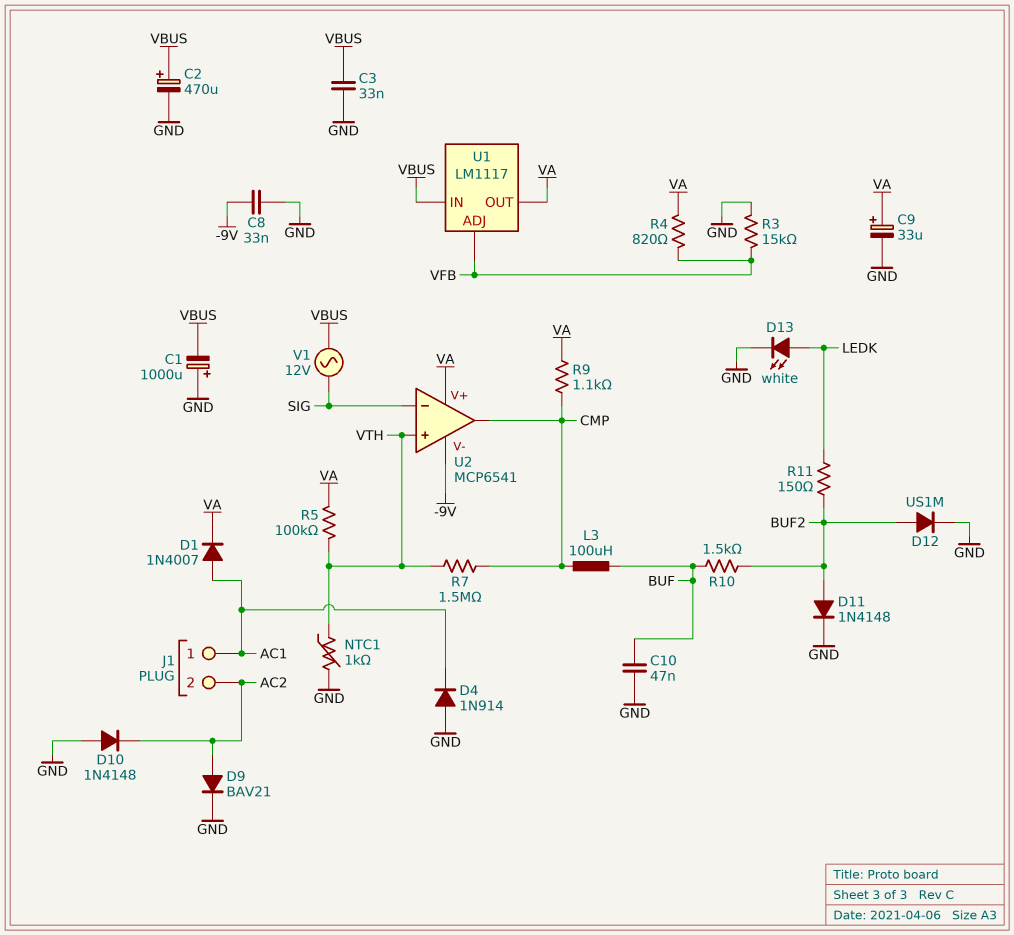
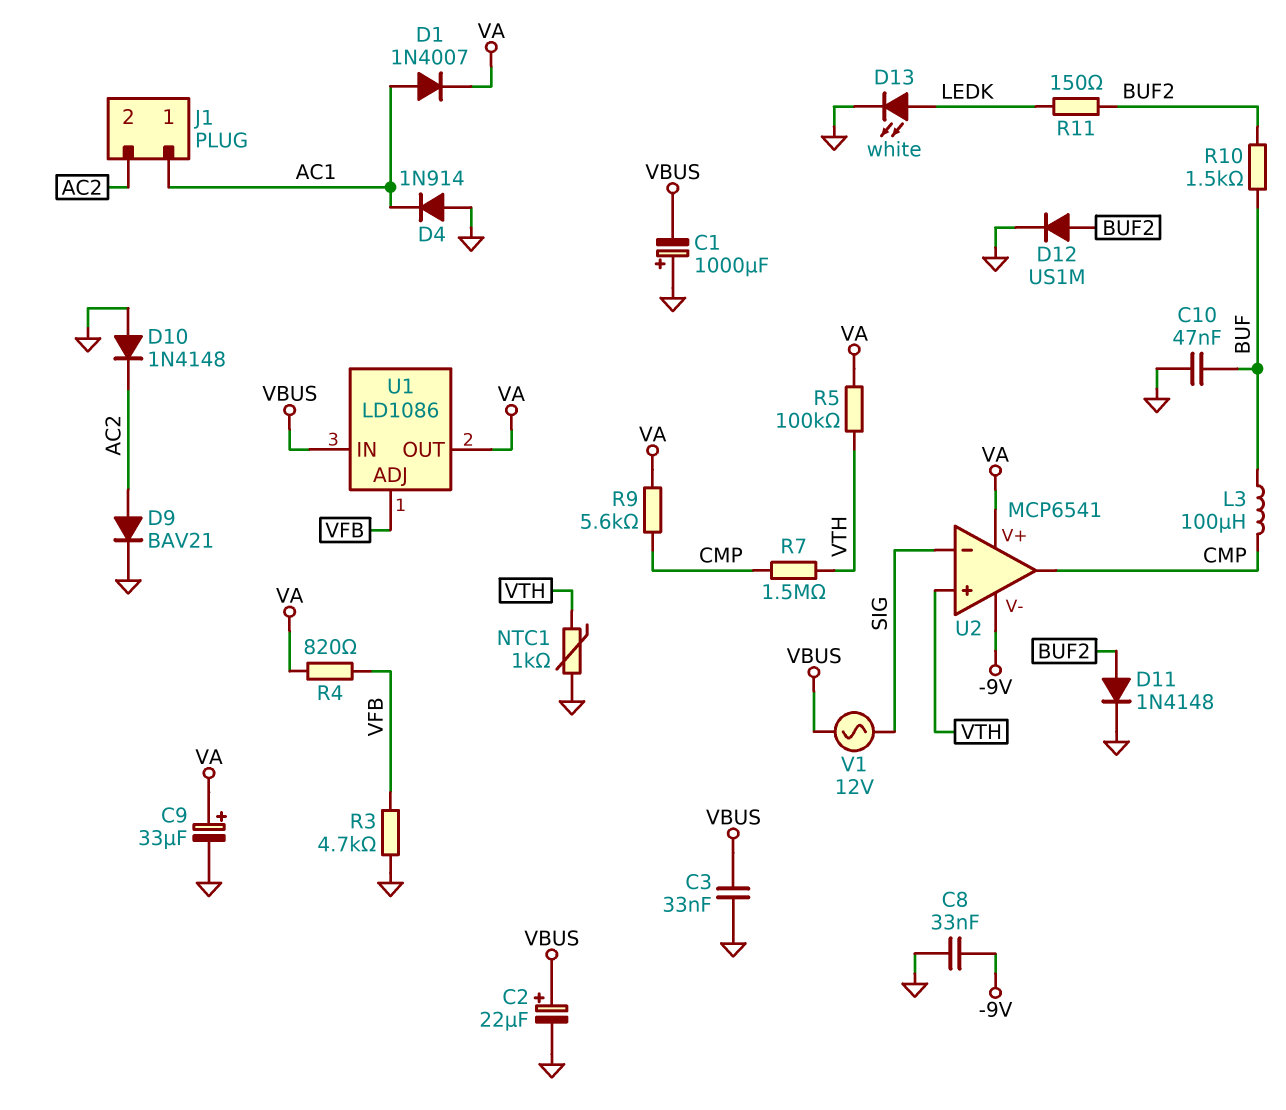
C2: 470uF (plus VBUS, minus GND) -> 22uF (plus VBUS, minus GND)
R3: 15k (GND, VFB) -> 4.7k (GND, VFB)
R9: 1.1k (CMP, VA) -> 5.6k (CMP, VA)
U1: LM1117 -> LD1086

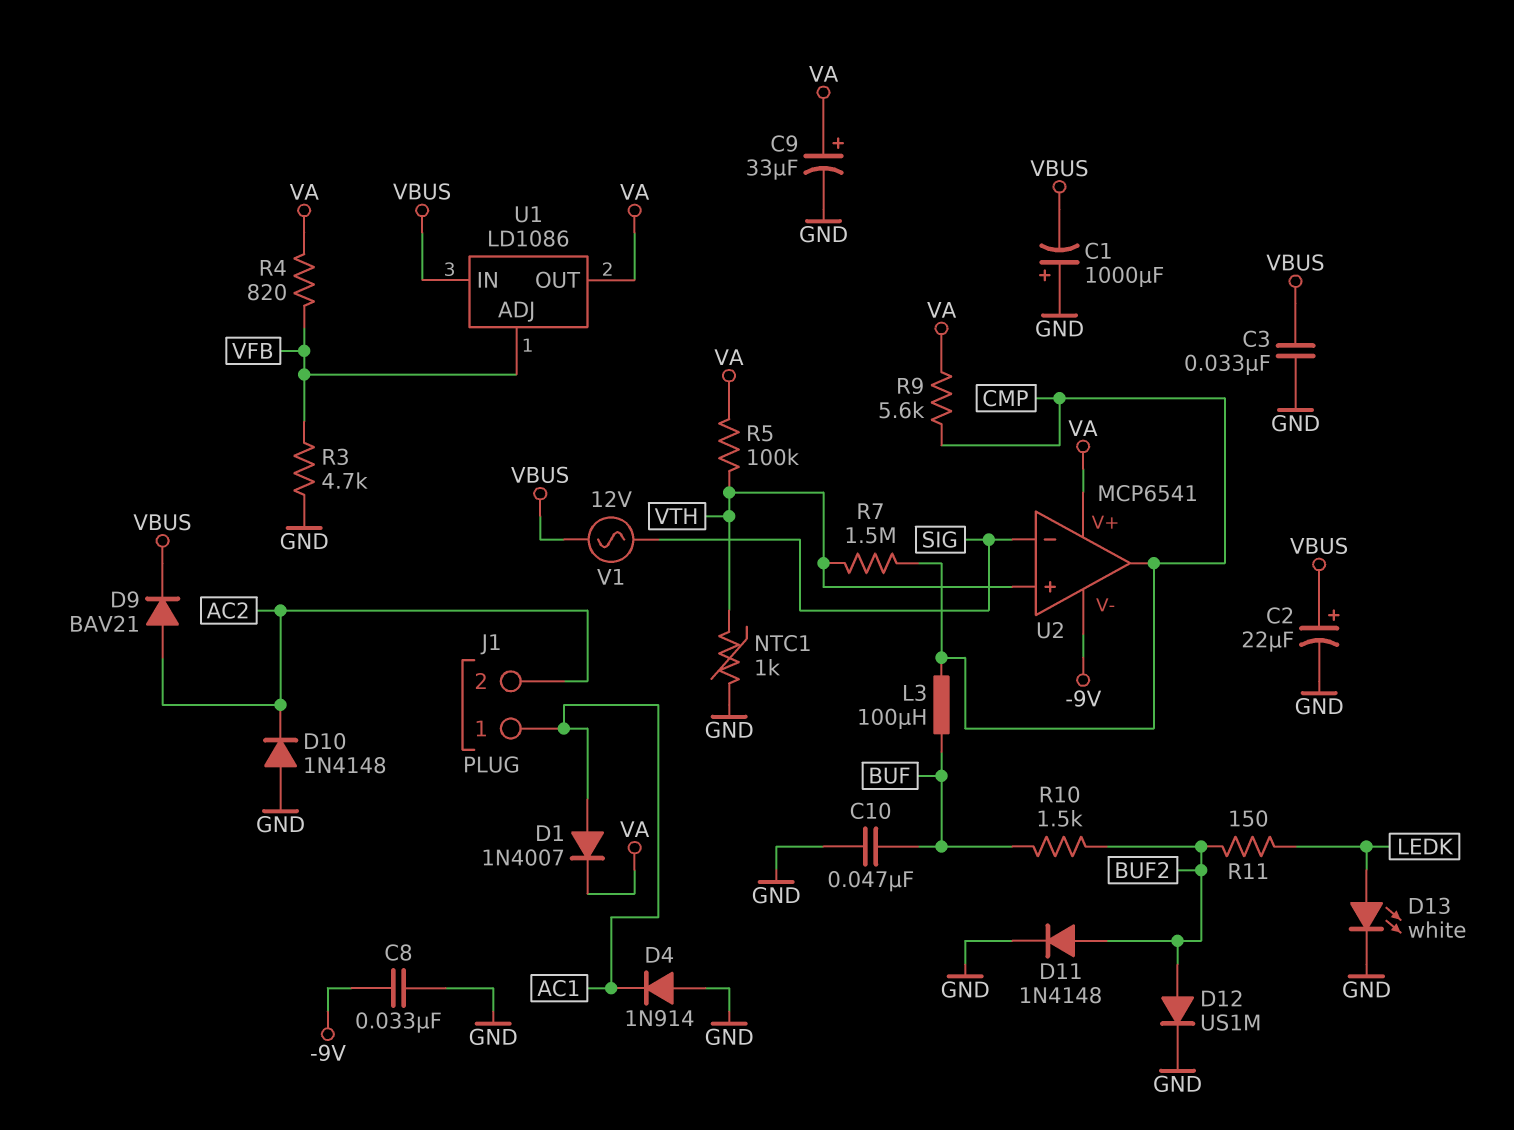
D9: diode BAV21 (A AC2, K GND) -> diode BAV21 (A AC2, K VBUS)

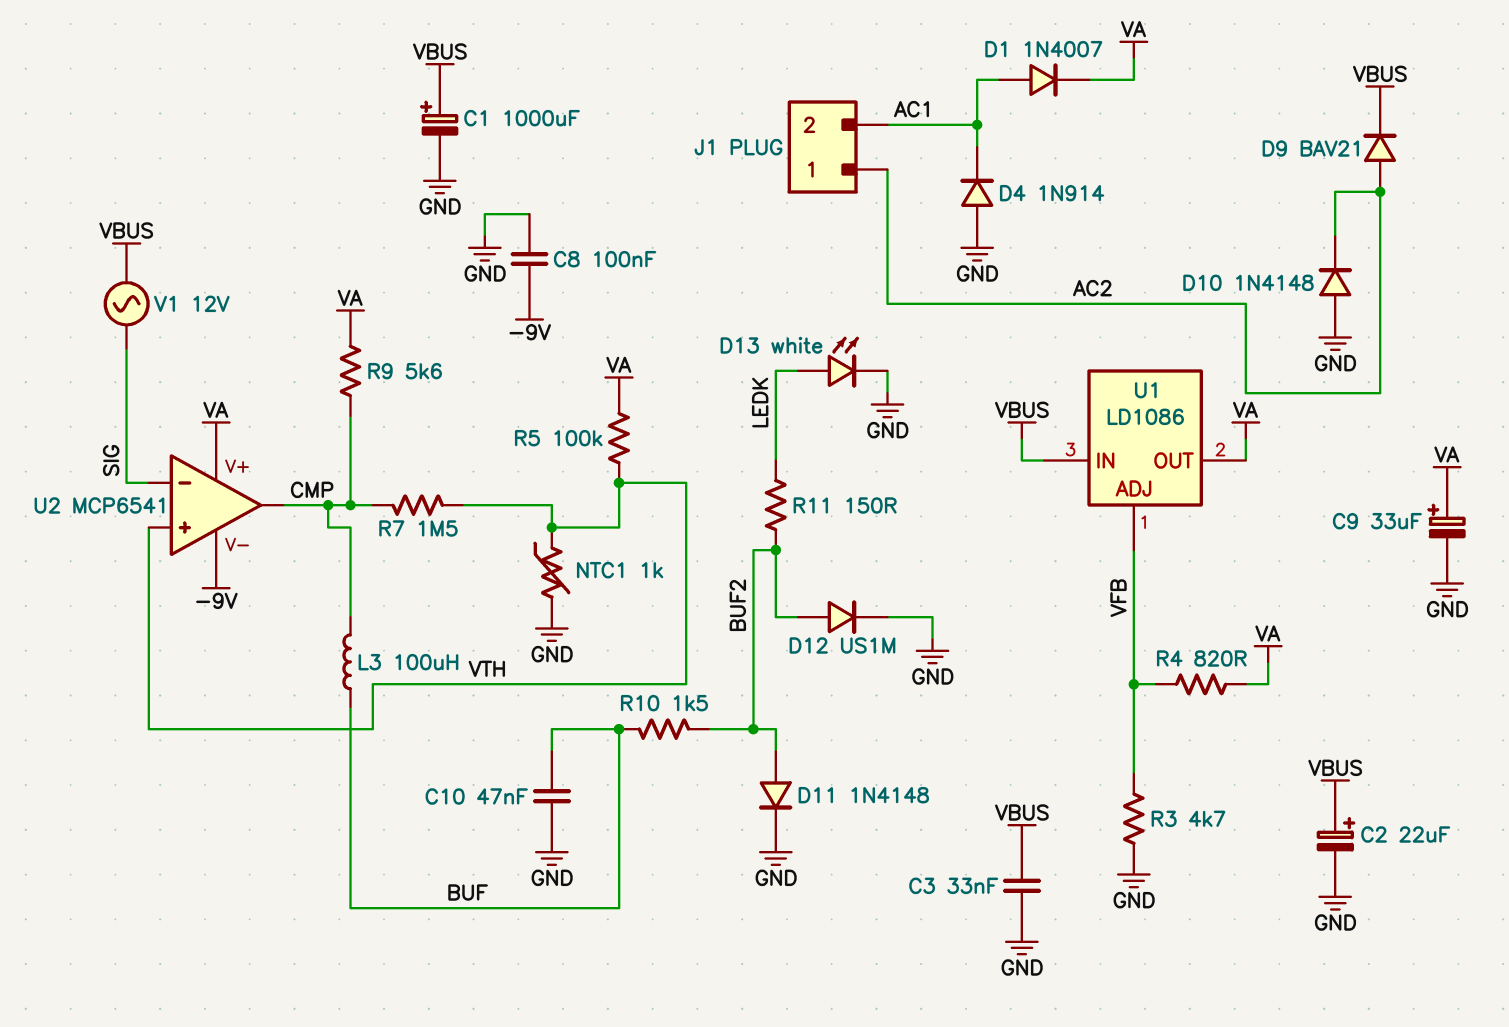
C1: 1000uF (plus GND, minus VBUS) -> 1000uF (plus VBUS, minus GND)
C8: 33nF (-9V, GND) -> 100nF (-9V, GND)
J1 pin 1: AC1 -> AC2
J1 pin 2: AC2 -> AC1

